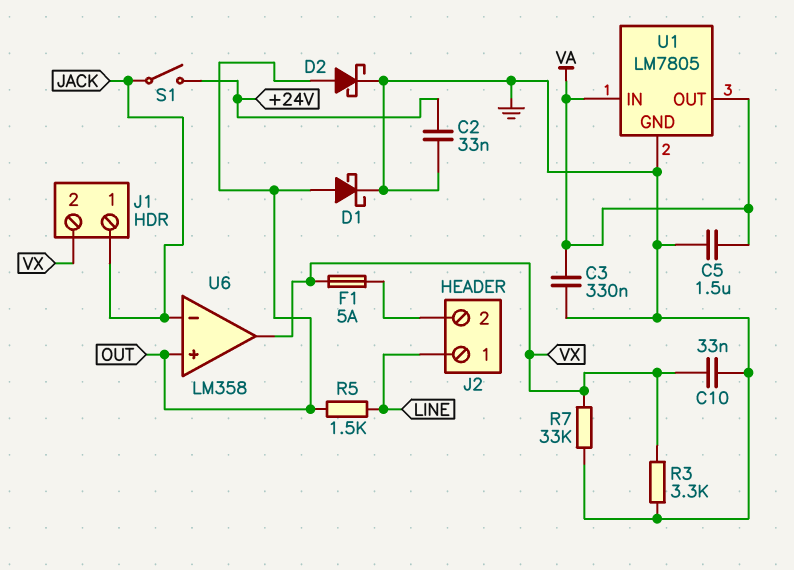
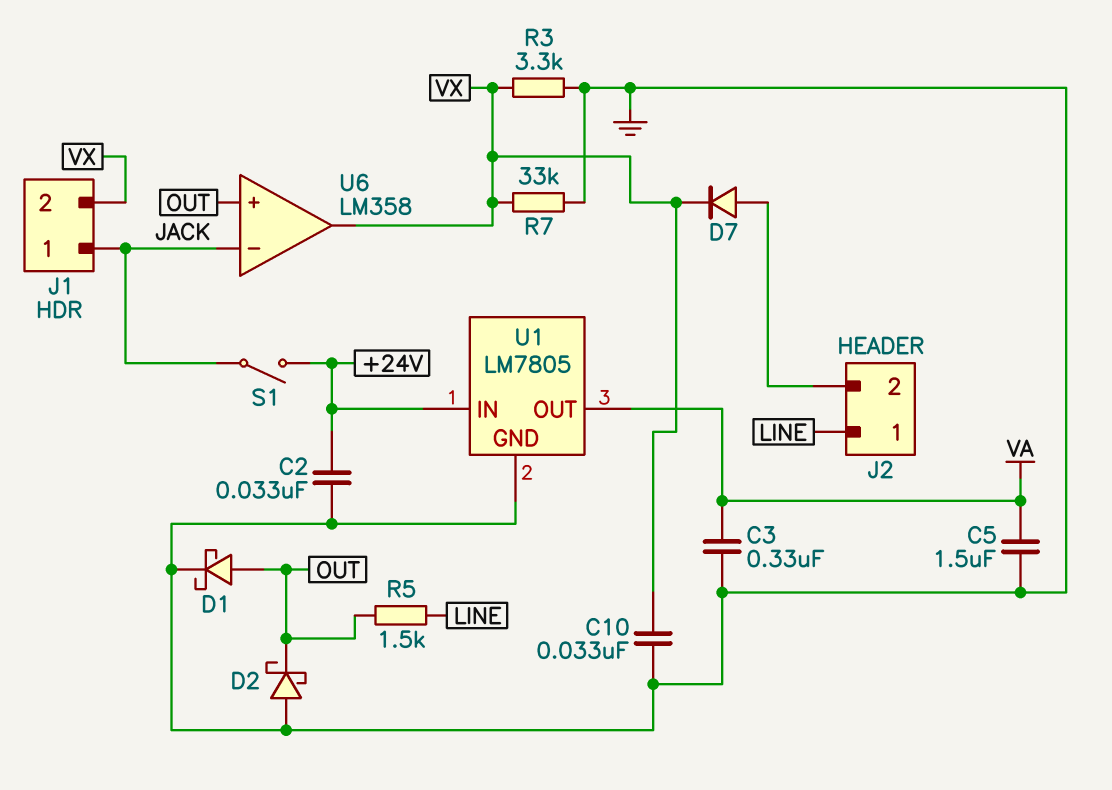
D2: schottky (A OUT, K GND) -> schottky (A GND, K OUT)
D7: none -> diode (A J2/2, K VX)
F1: 5A (J2/2, VX) -> none
U1 pin IN: VA -> +24V

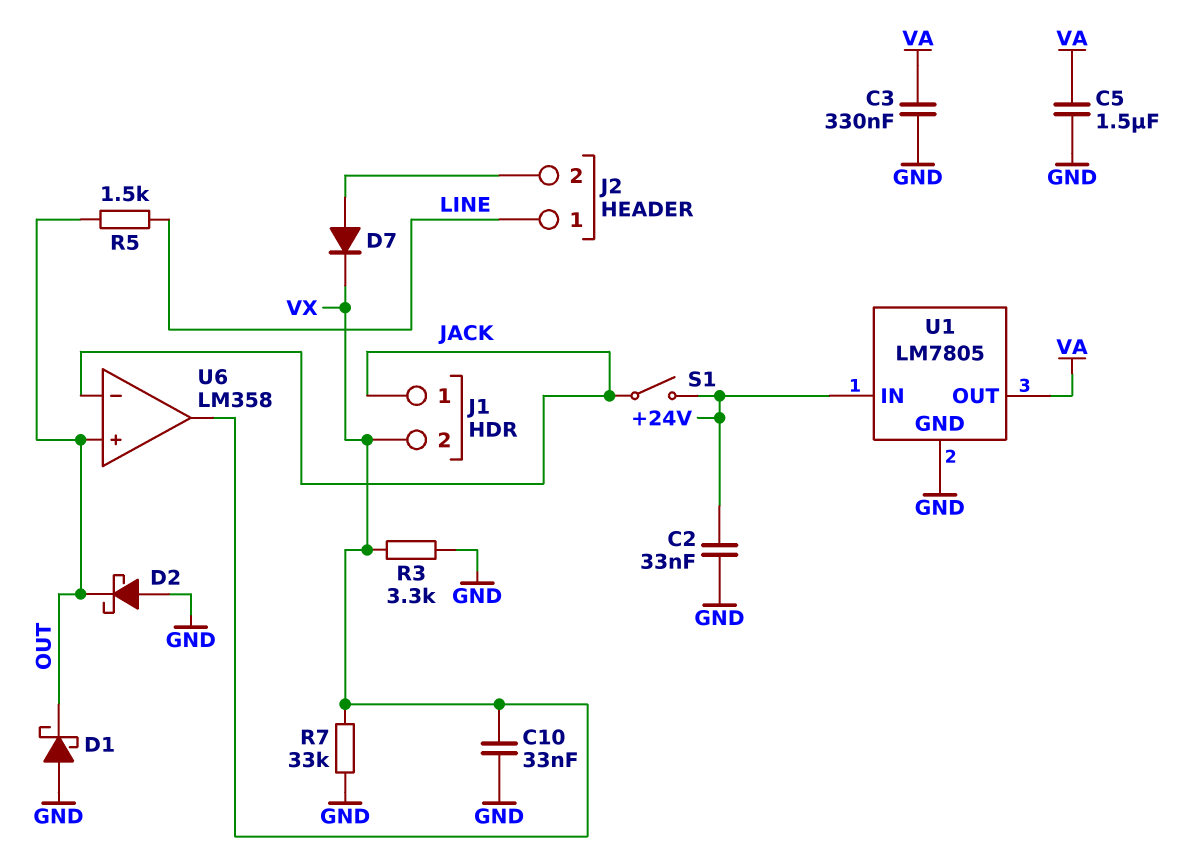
D1: schottky (A OUT, K GND) -> schottky (A GND, K OUT)

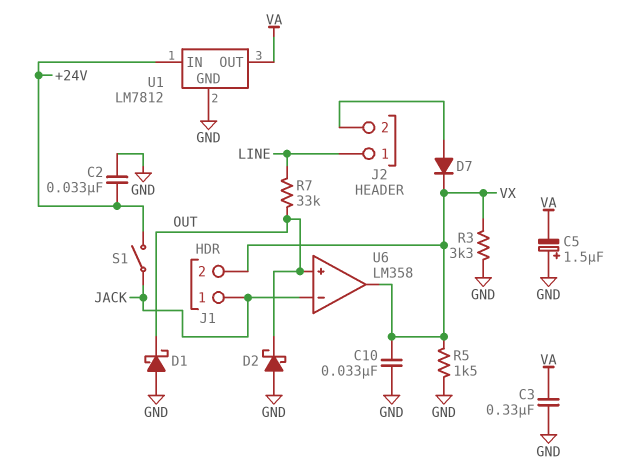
C5: 1.5uF (GND, VA) -> 1.5uF (plus GND, minus VA)
R5: 1.5k (LINE, OUT) -> 1.5k (GND, VX)
R7: 33k (GND, VX) -> 33k (LINE, OUT)
U1: LM7805 -> LM7812

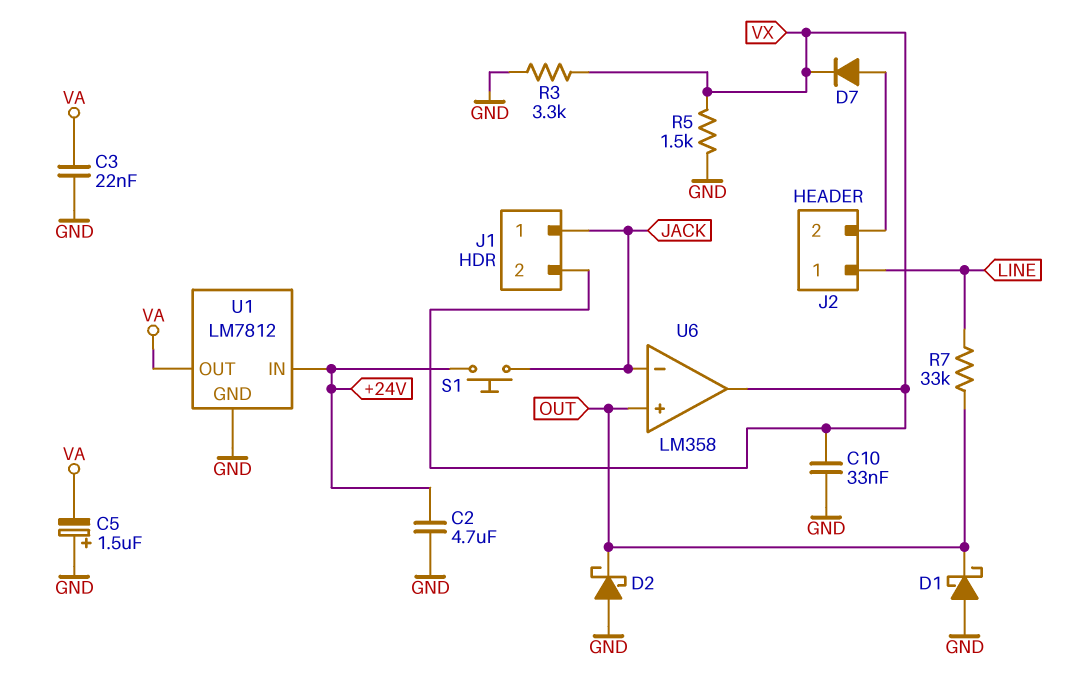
C2: 33nF (+24V, GND) -> 4.7uF (+24V, GND)
C3: 330nF (GND, VA) -> 22nF (GND, VA)
S1: switch (+24V, JACK) -> button (+24V, JACK)

